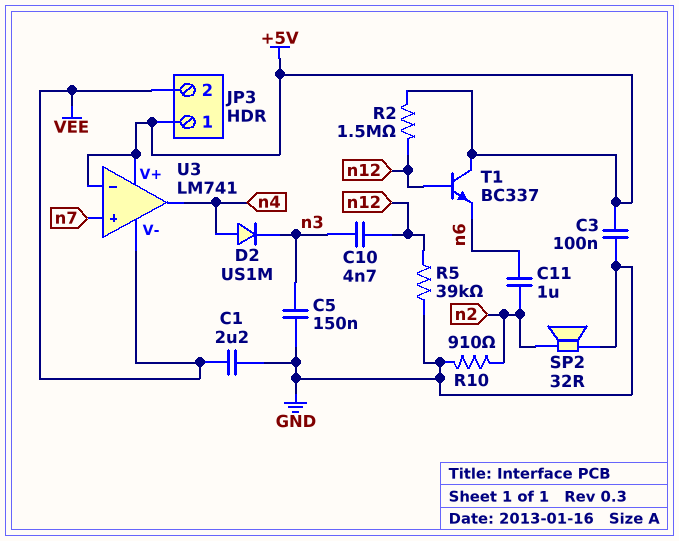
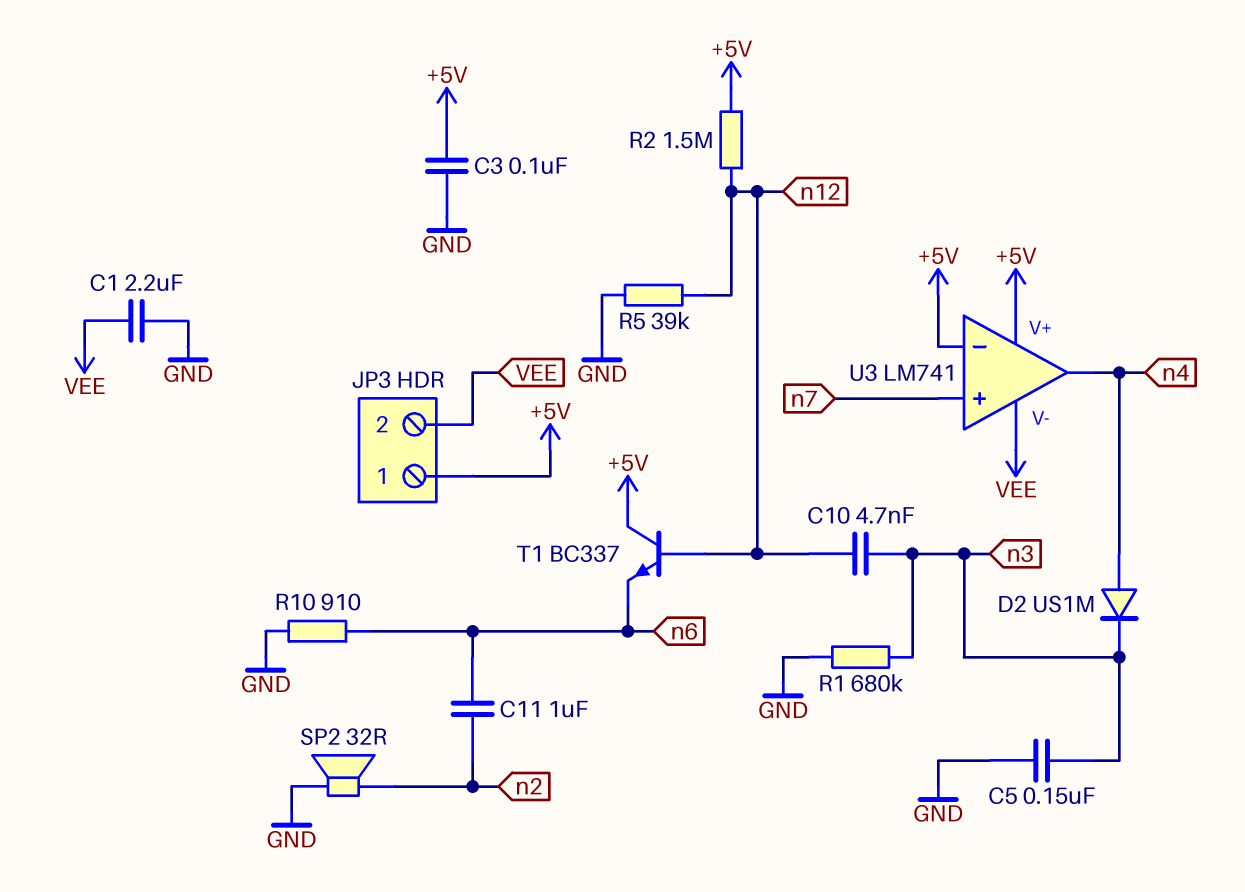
R1: none -> 680k (GND, n3)
R10: 910 (GND, n2) -> 910 (GND, n6)

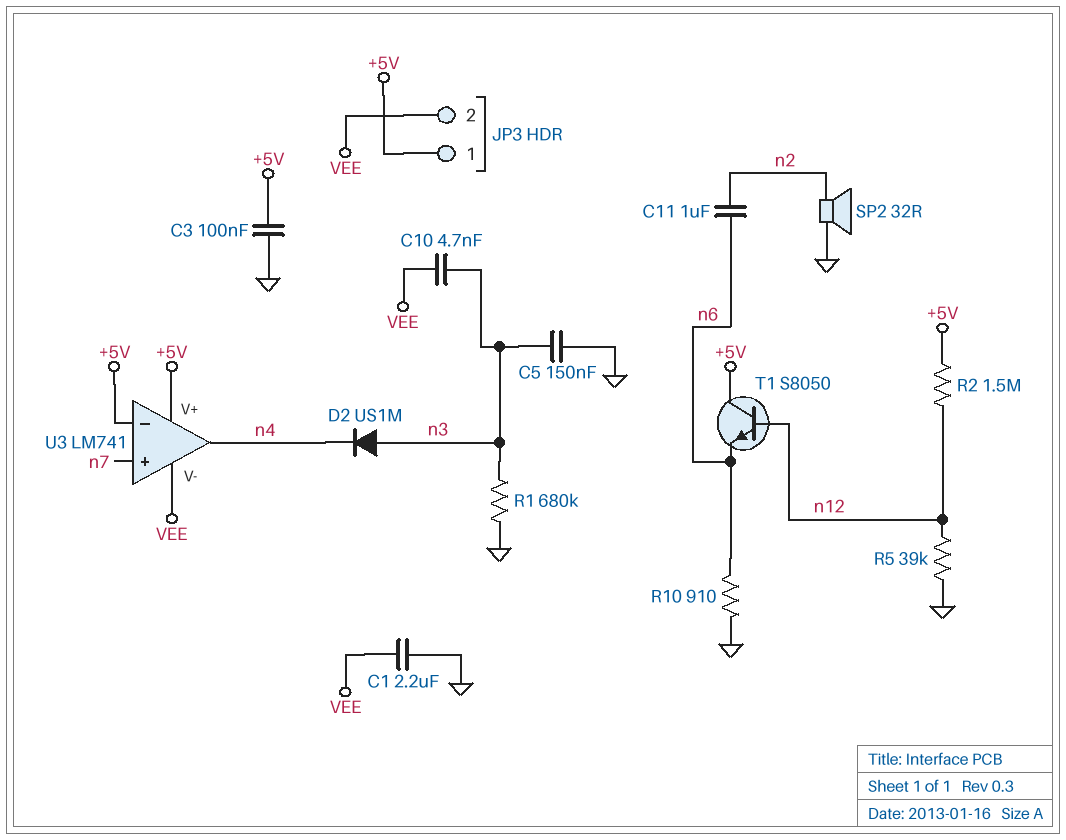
C10: 4.7nF (n3, n12) -> 4.7nF (VEE, n3)
D2: diode US1M (A n4, K n3) -> diode US1M (A n3, K n4)
T1: NPN BC337 (B n12, C +5V, E n6) -> NPN S8050 (B n12, C +5V, E n6)

